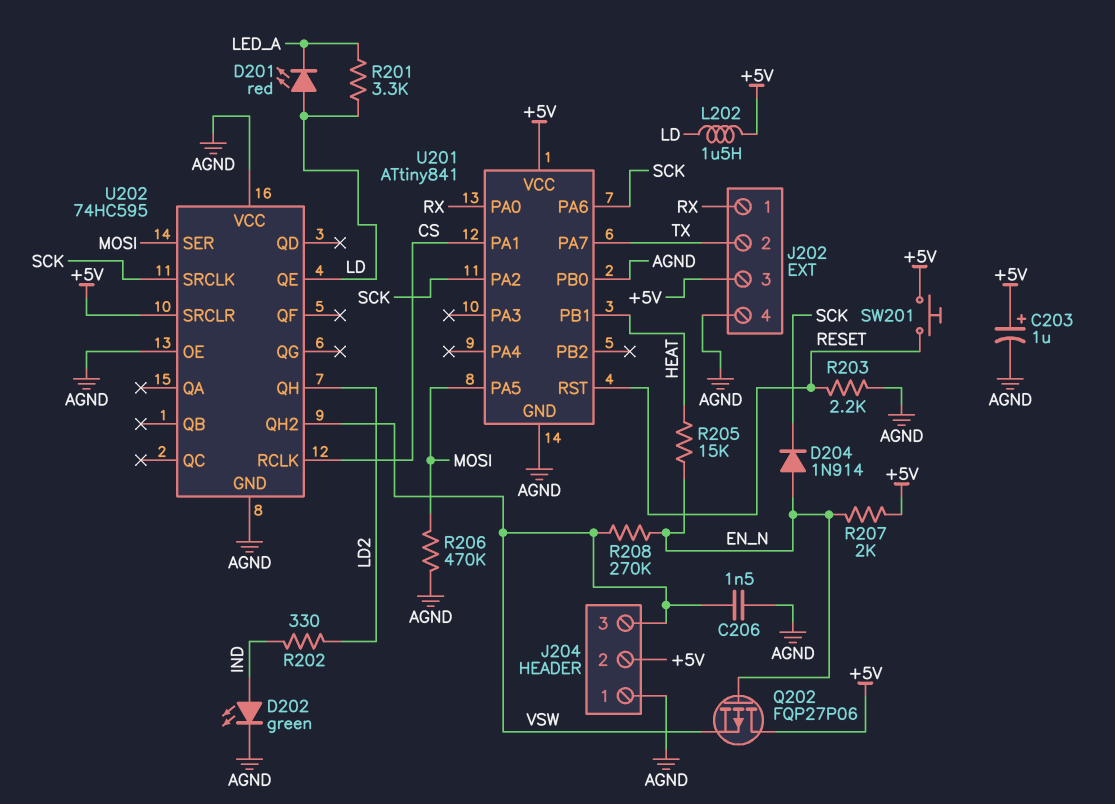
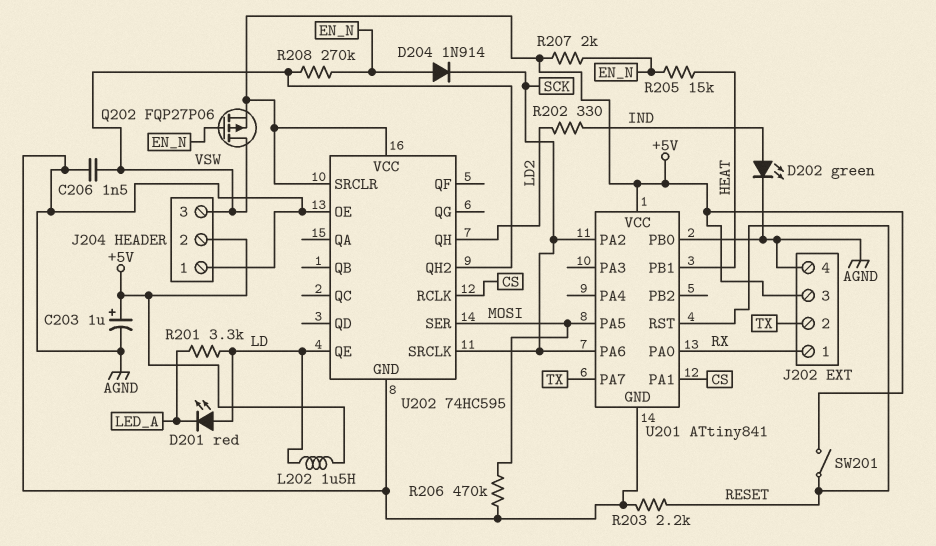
Q202: PMOS FQP27P06 (G EN_N, D +5V, S VSW) -> PMOS FQP27P06 (G EN_N, D VSW, S +5V)
SW201: button (+5V, RESET) -> switch (+5V, RESET)
U202 pin VCC: AGND -> +5V

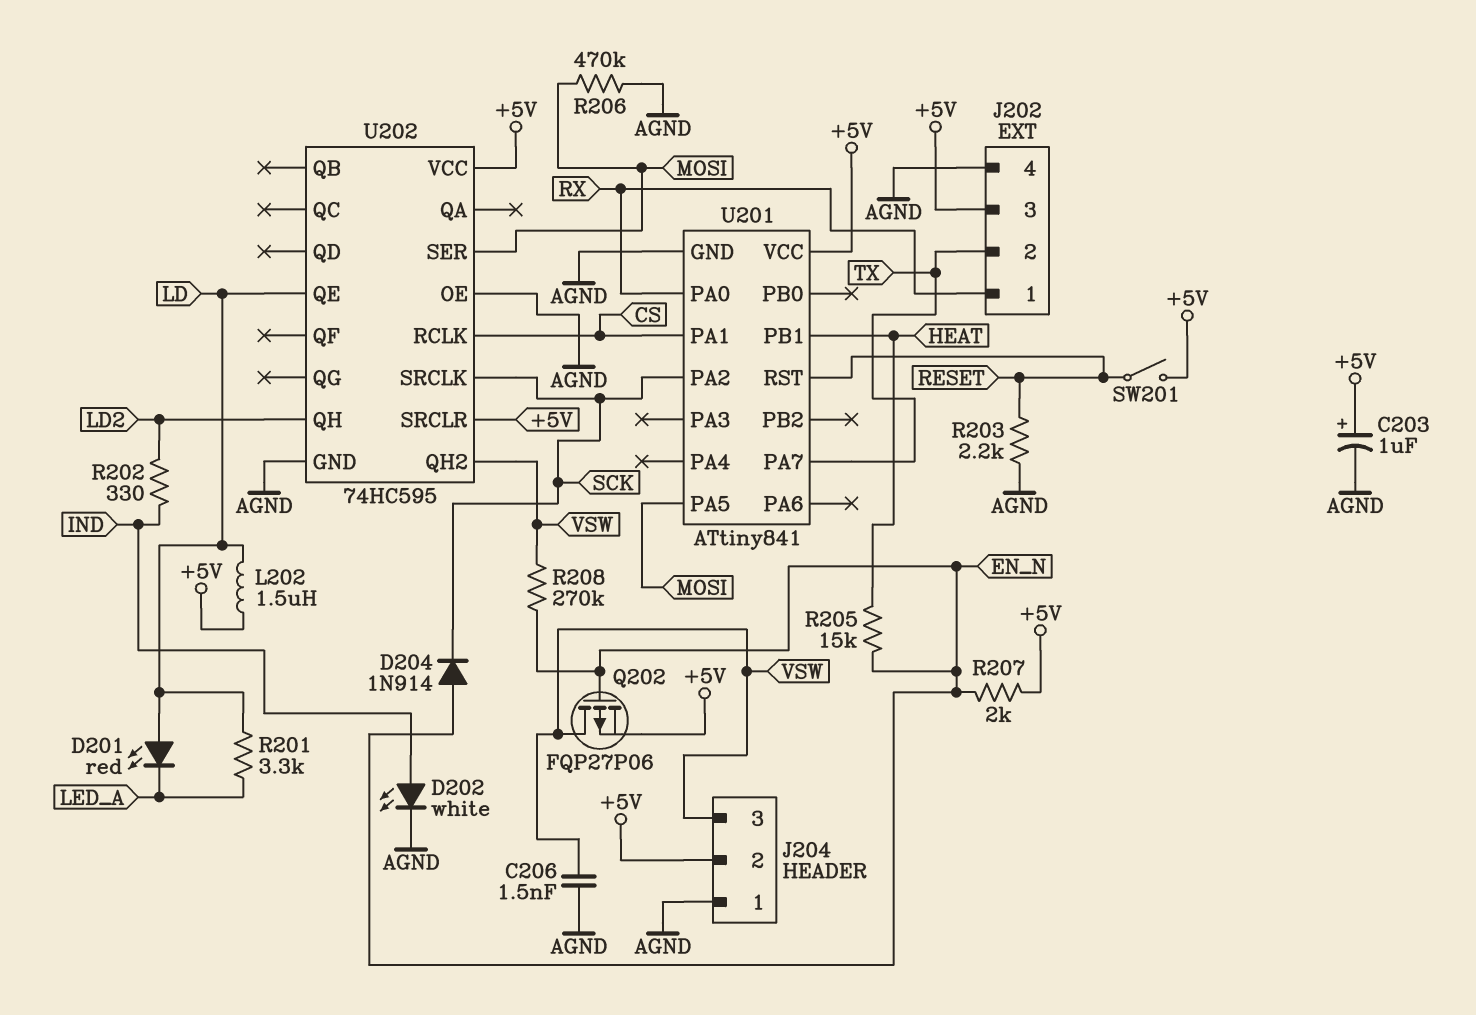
D202: LED green (A IND, K AGND) -> LED white (A IND, K AGND)
U201 pin PA6: SCK -> none
U201 pin PB0: AGND -> none

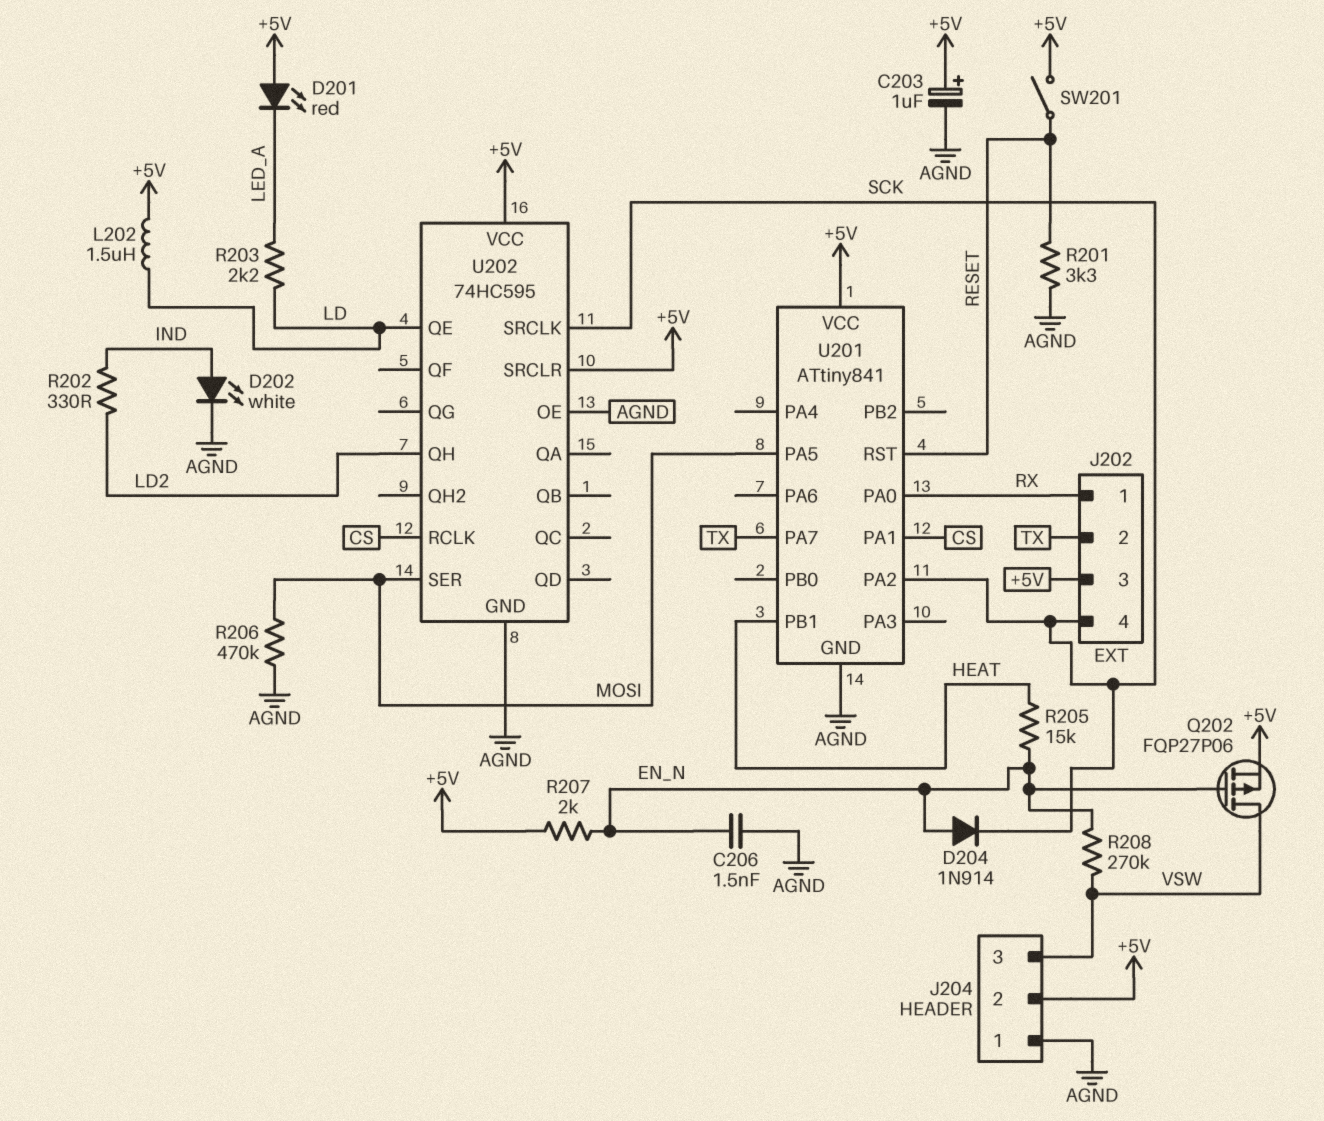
C206: 1.5nF (AGND, VSW) -> 1.5nF (AGND, EN_N)
D201: LED red (A LD, K LED_A) -> LED red (A +5V, K LED_A)
J202 pin 4: AGND -> SCK
R201: 3.3k (LD, LED_A) -> 3.3k (AGND, RESET)
R203: 2.2k (AGND, RESET) -> 2.2k (LD, LED_A)
U202 pin QH2: VSW -> none

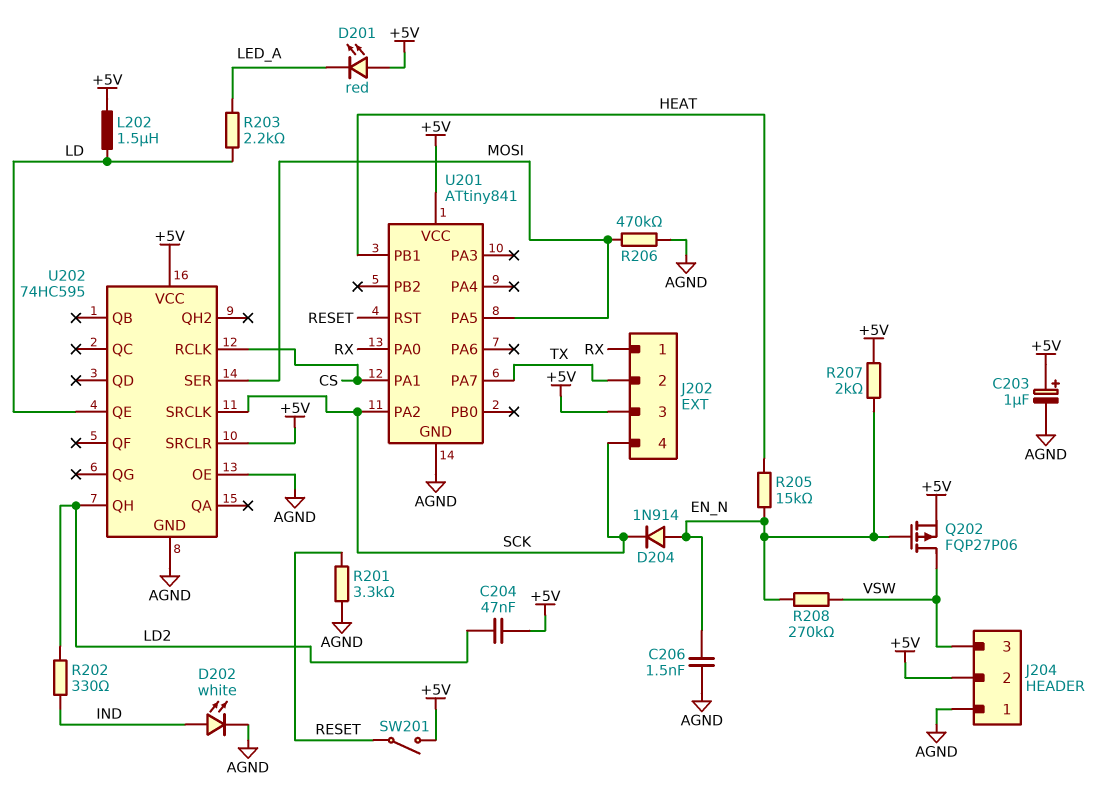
C204: none -> 47nF (+5V, LD2)

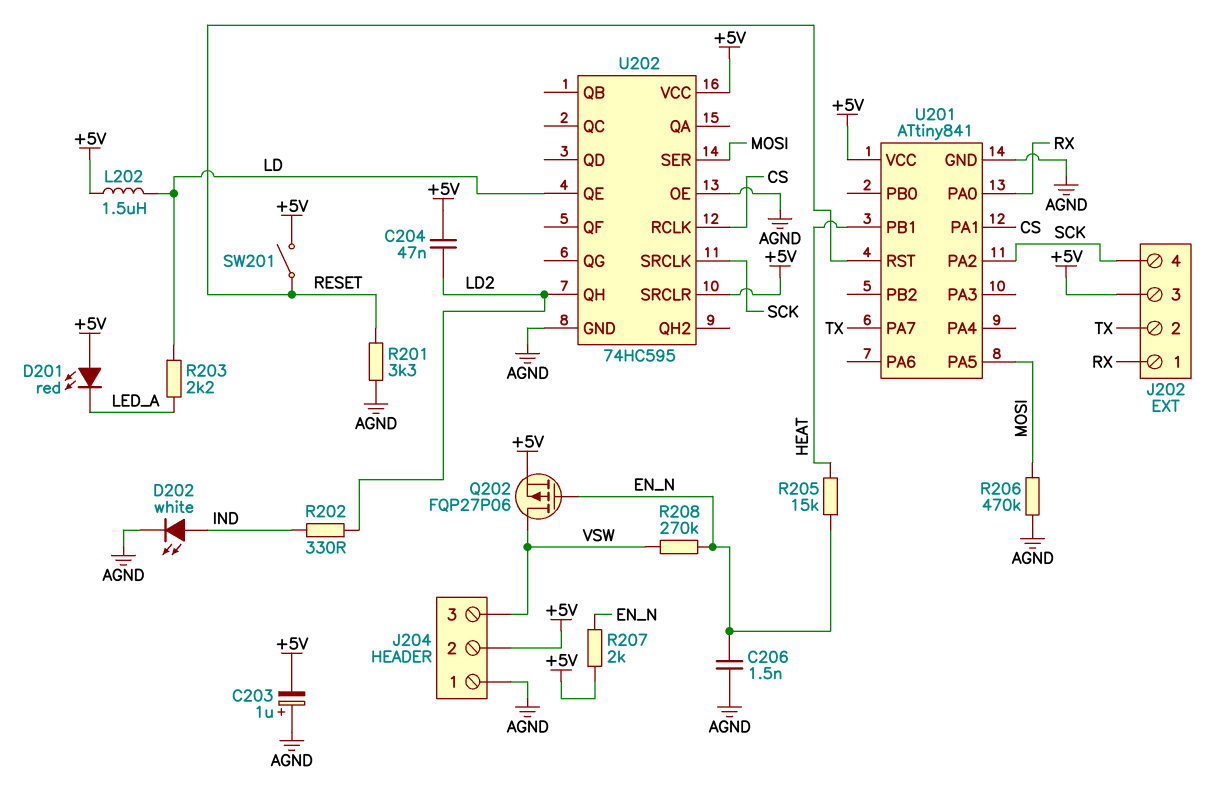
C203: 1uF (plus +5V, minus AGND) -> 1uF (plus AGND, minus +5V)
D204: diode 1N914 (A EN_N, K SCK) -> none

